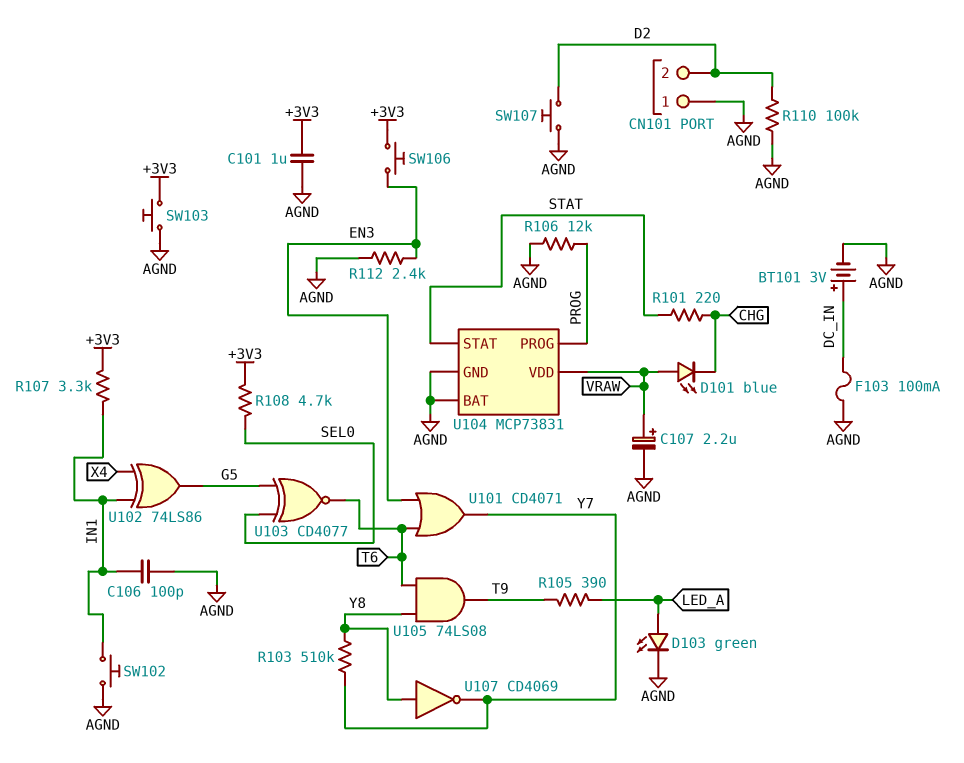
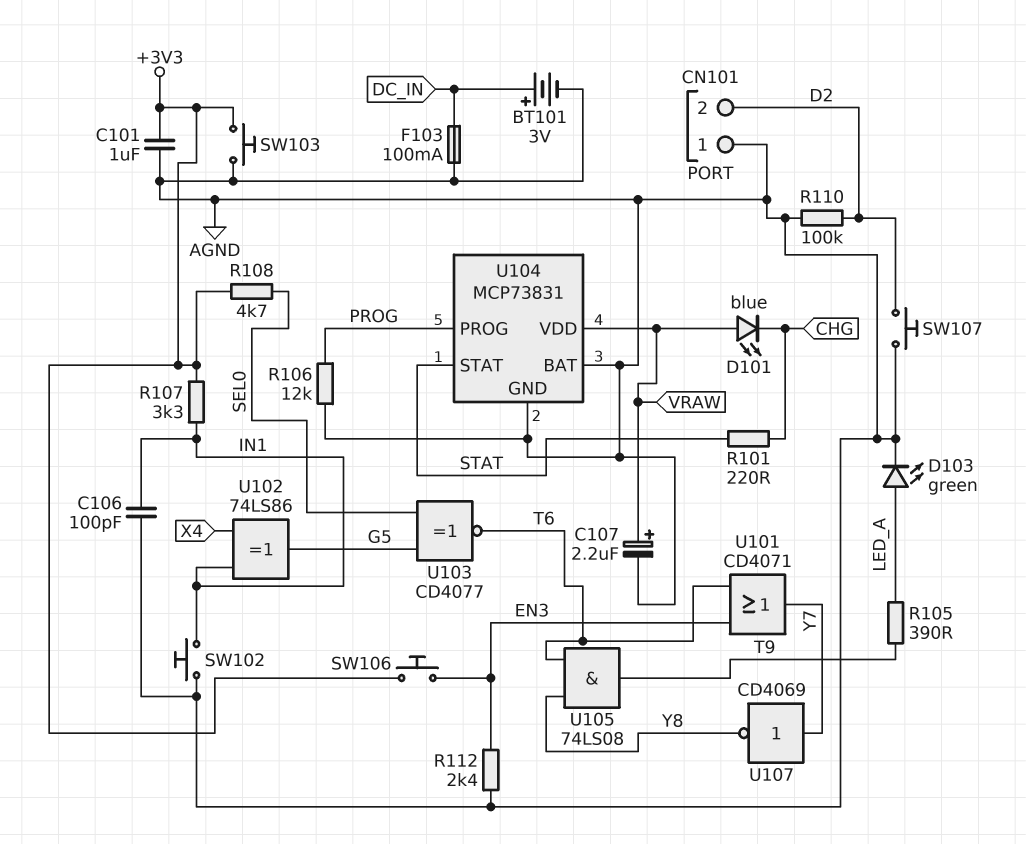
R103: 510k (Y7, Y8) -> none
U107: NOT CD4069 (in Y8, out Y7) -> NOT CD4069 (in Y7, out Y8)

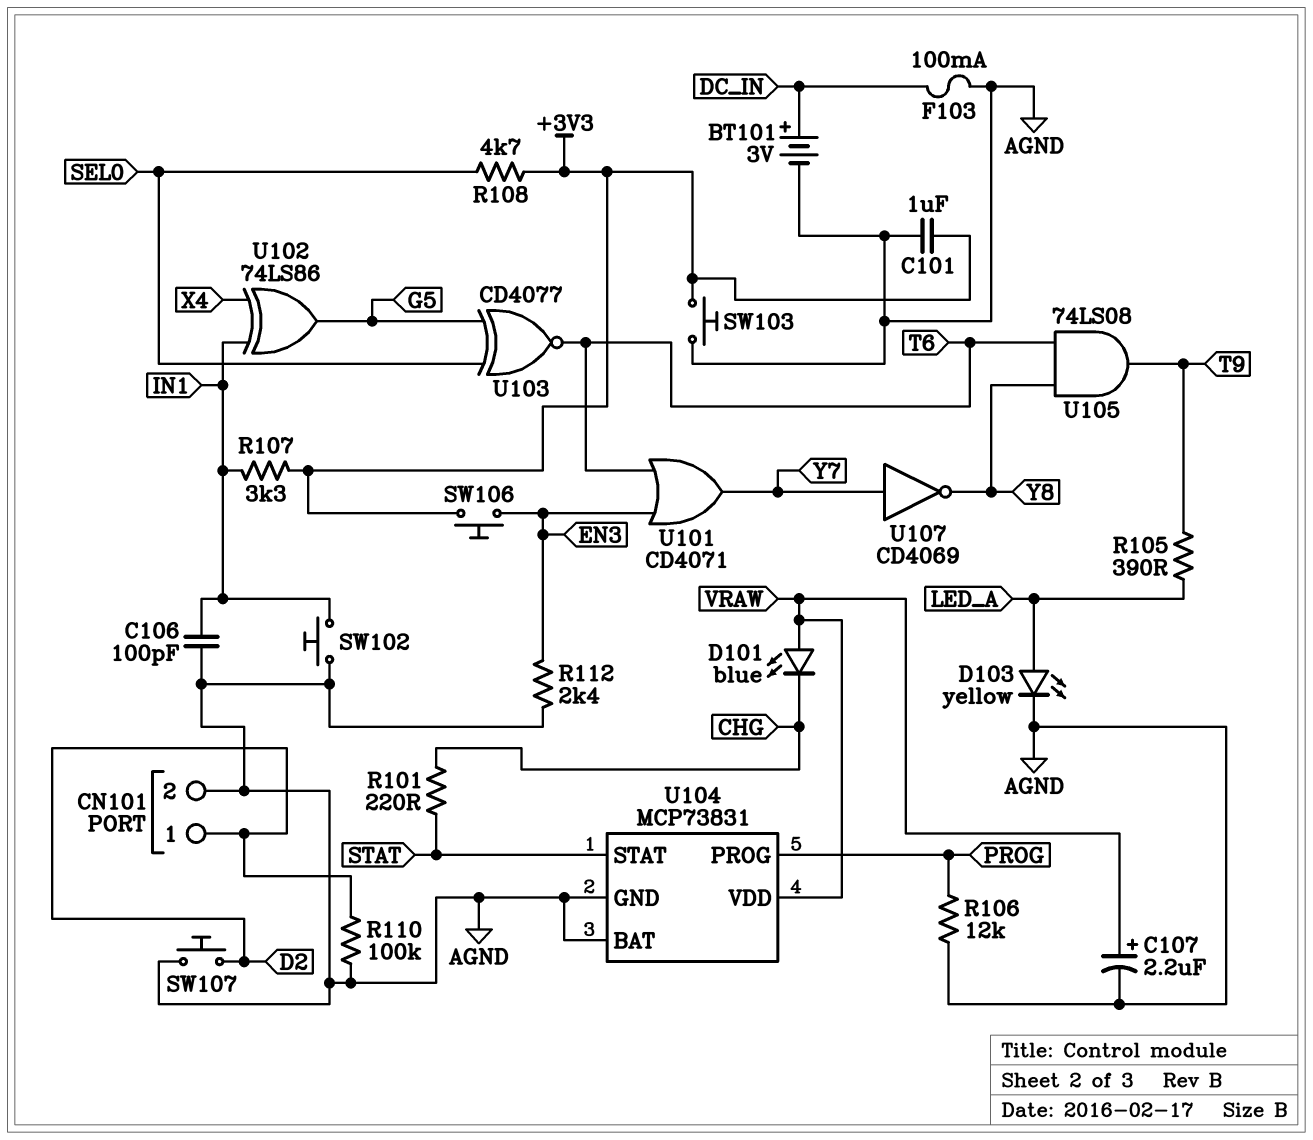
CN101 pin 1: AGND -> D2
CN101 pin 2: D2 -> AGND
D103: LED green (A LED_A, K AGND) -> LED yellow (A LED_A, K AGND)

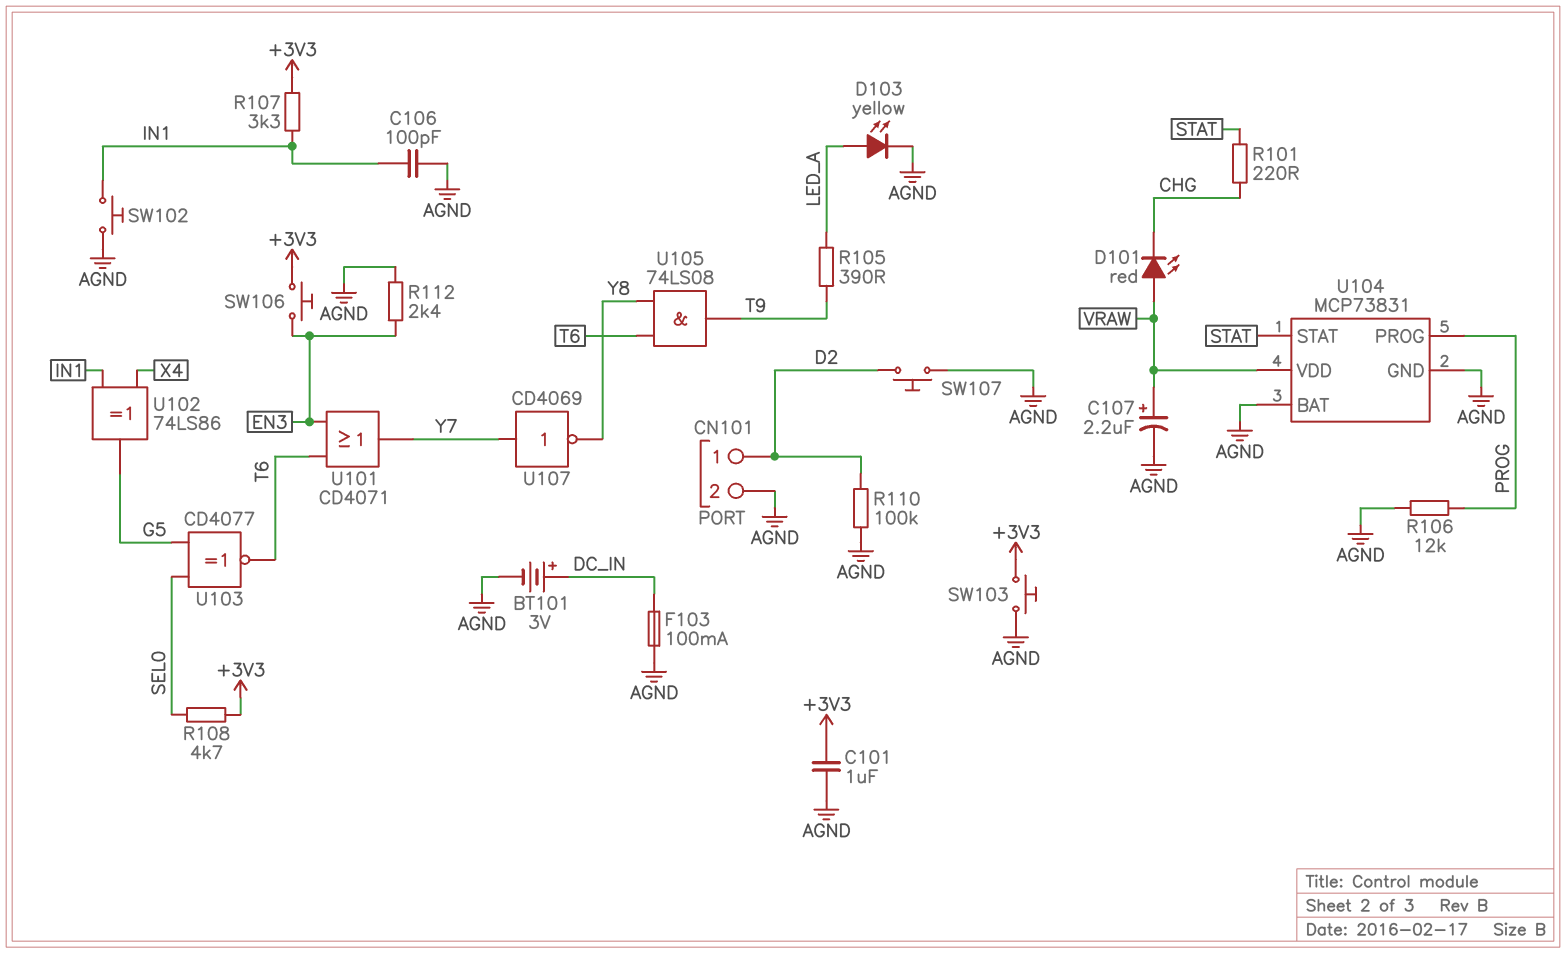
D101: LED blue (A VRAW, K CHG) -> LED red (A VRAW, K CHG)

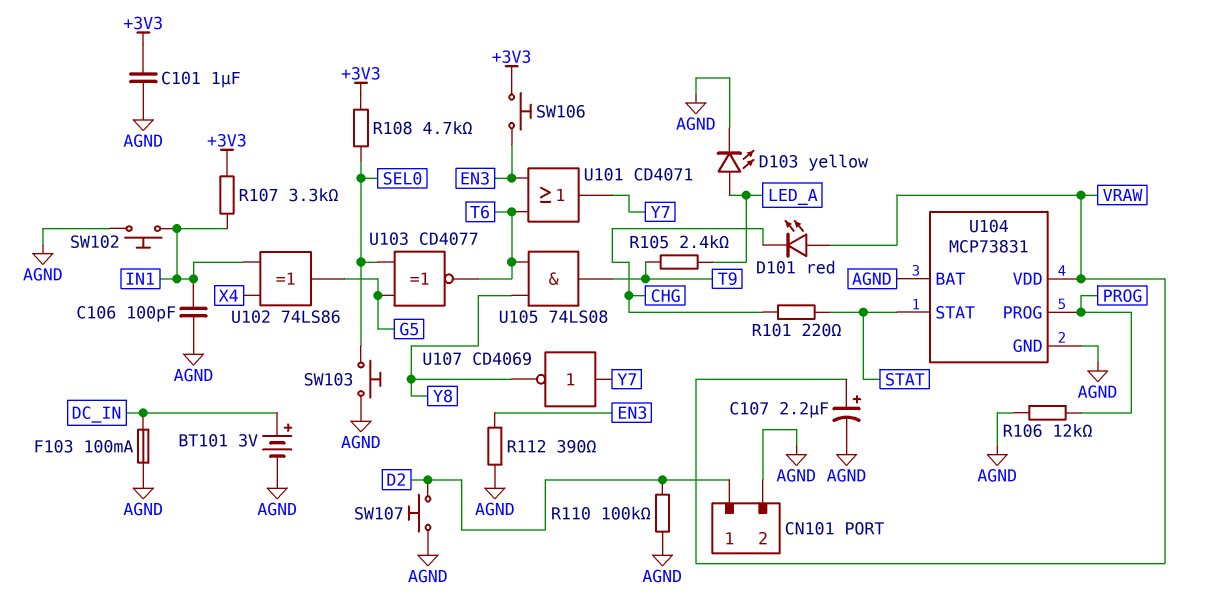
R105: 390 (LED_A, T9) -> 2.4k (LED_A, T9)
R112: 2.4k (AGND, EN3) -> 390 (AGND, EN3)
SW103: button (+3V3, AGND) -> button (AGND, SEL0)

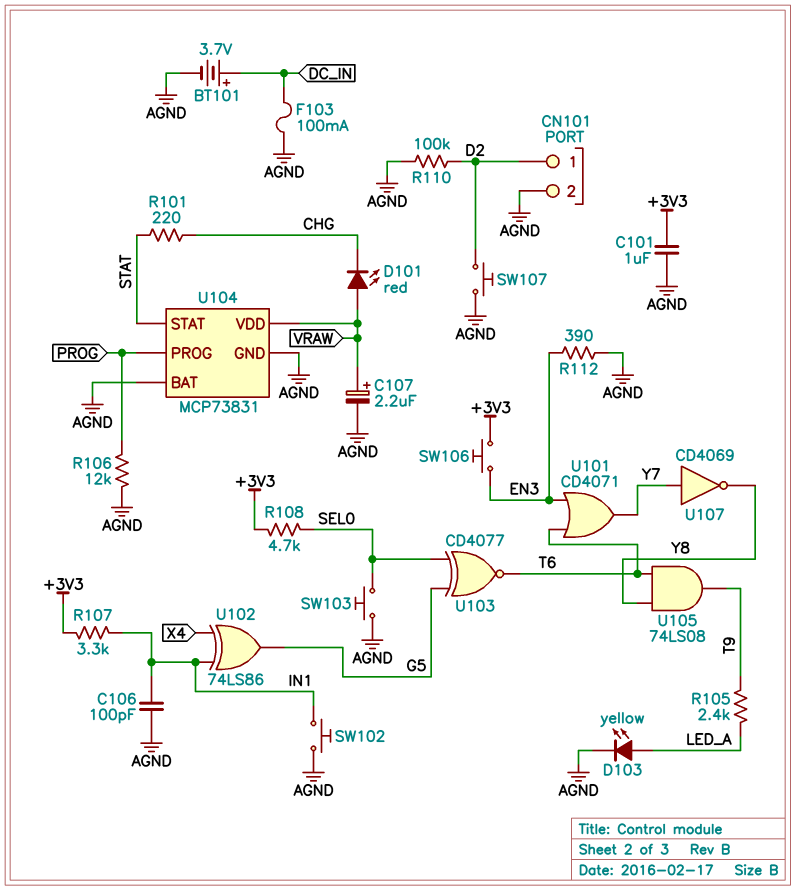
BT101: 3V (plus DC_IN, minus AGND) -> 3.7V (plus DC_IN, minus AGND)

